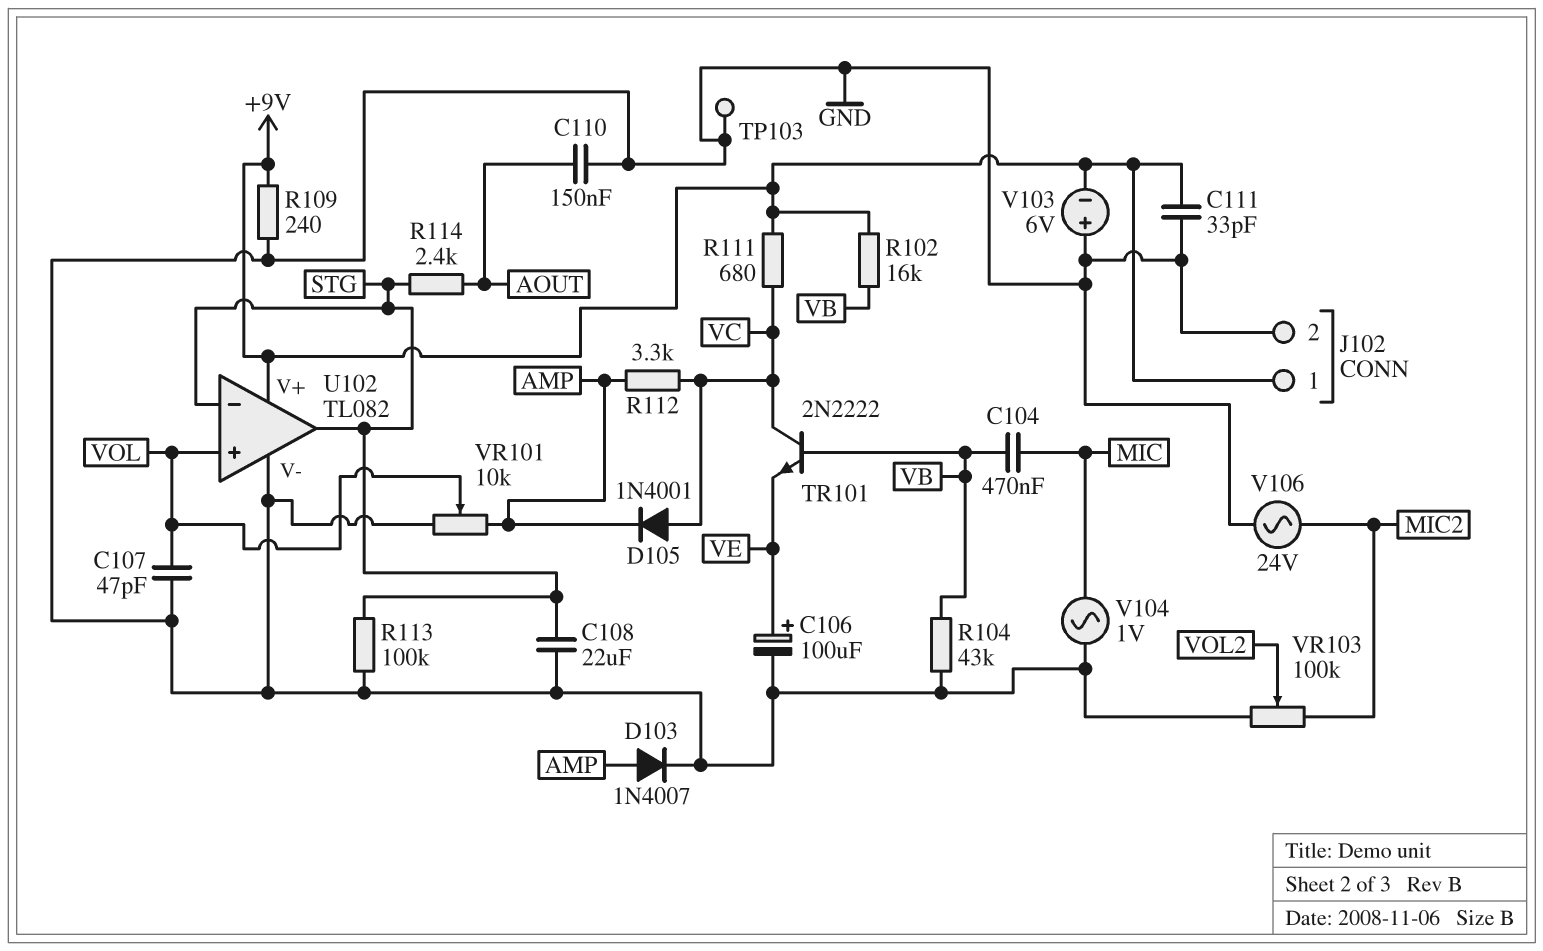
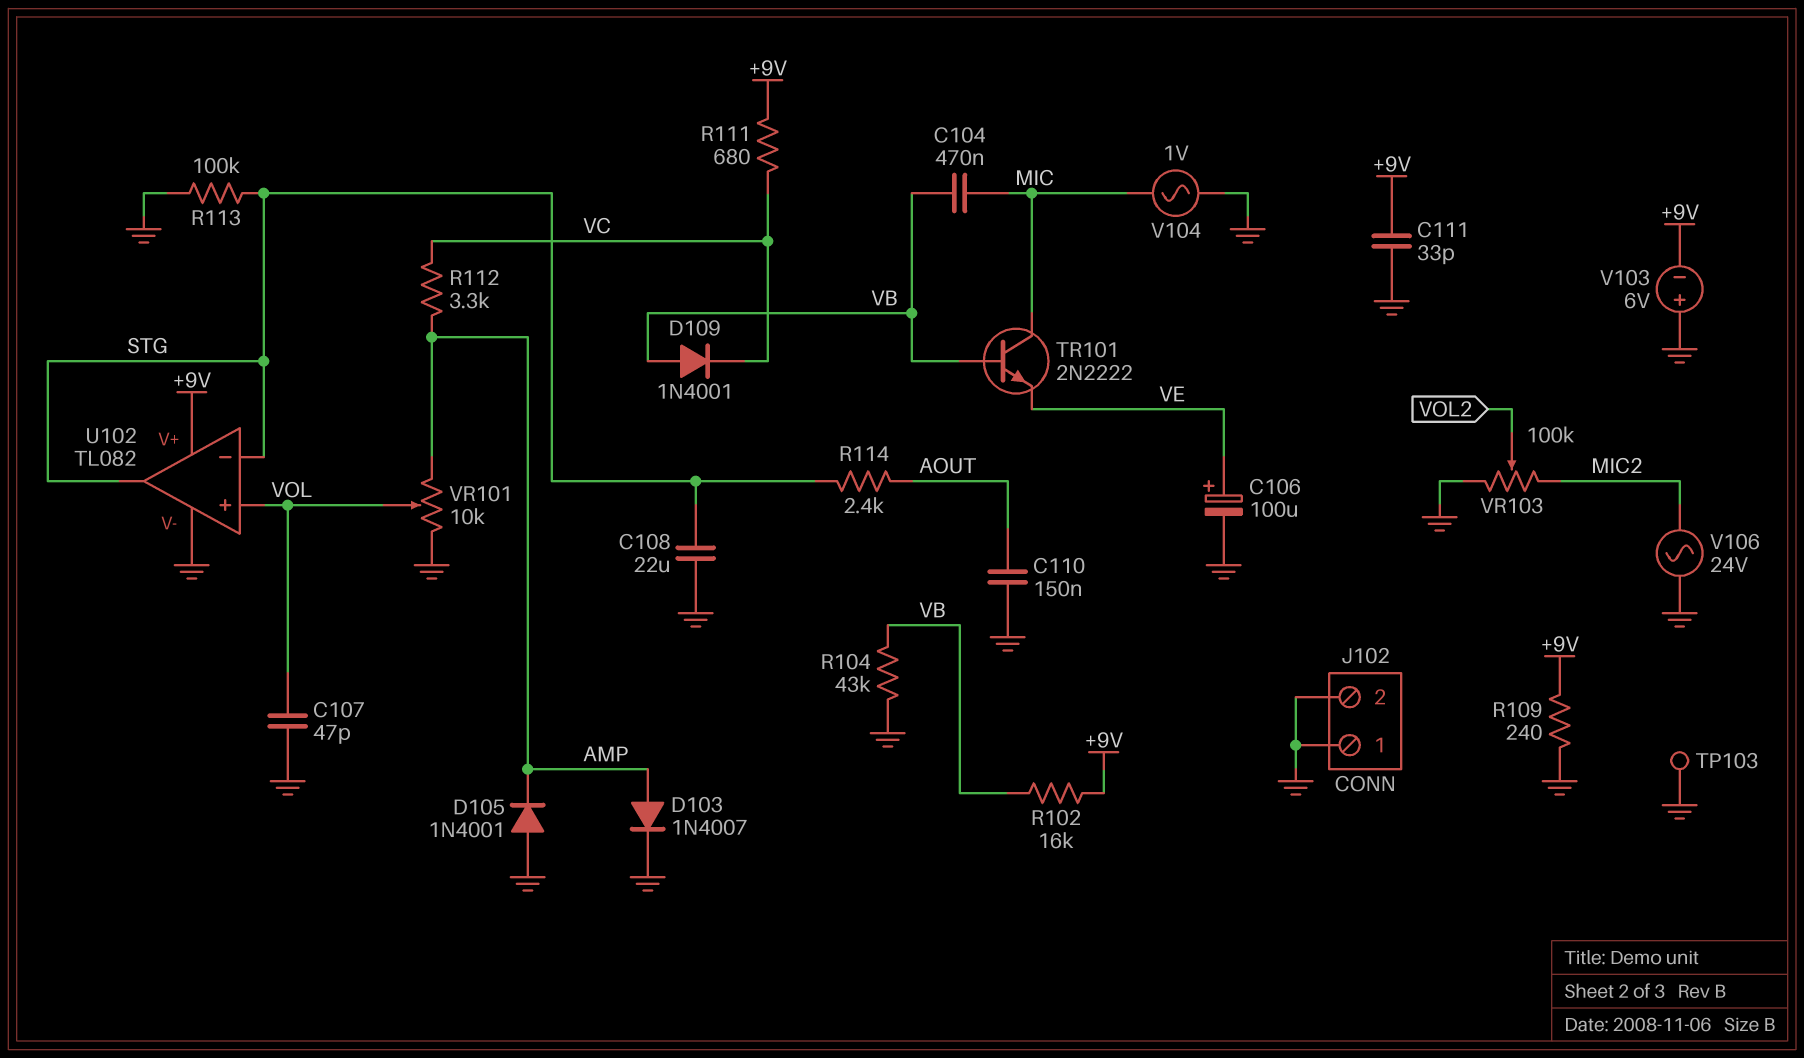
D105: diode 1N4001 (A VC, K AMP) -> diode 1N4001 (A GND, K AMP)
D109: none -> diode 1N4001 (A VB, K VC)
J102 pin 1: +9V -> GND
TR101: NPN 2N2222 (B VB, C VC, E VE) -> NPN 2N2222 (B VB, C MIC, E VE)

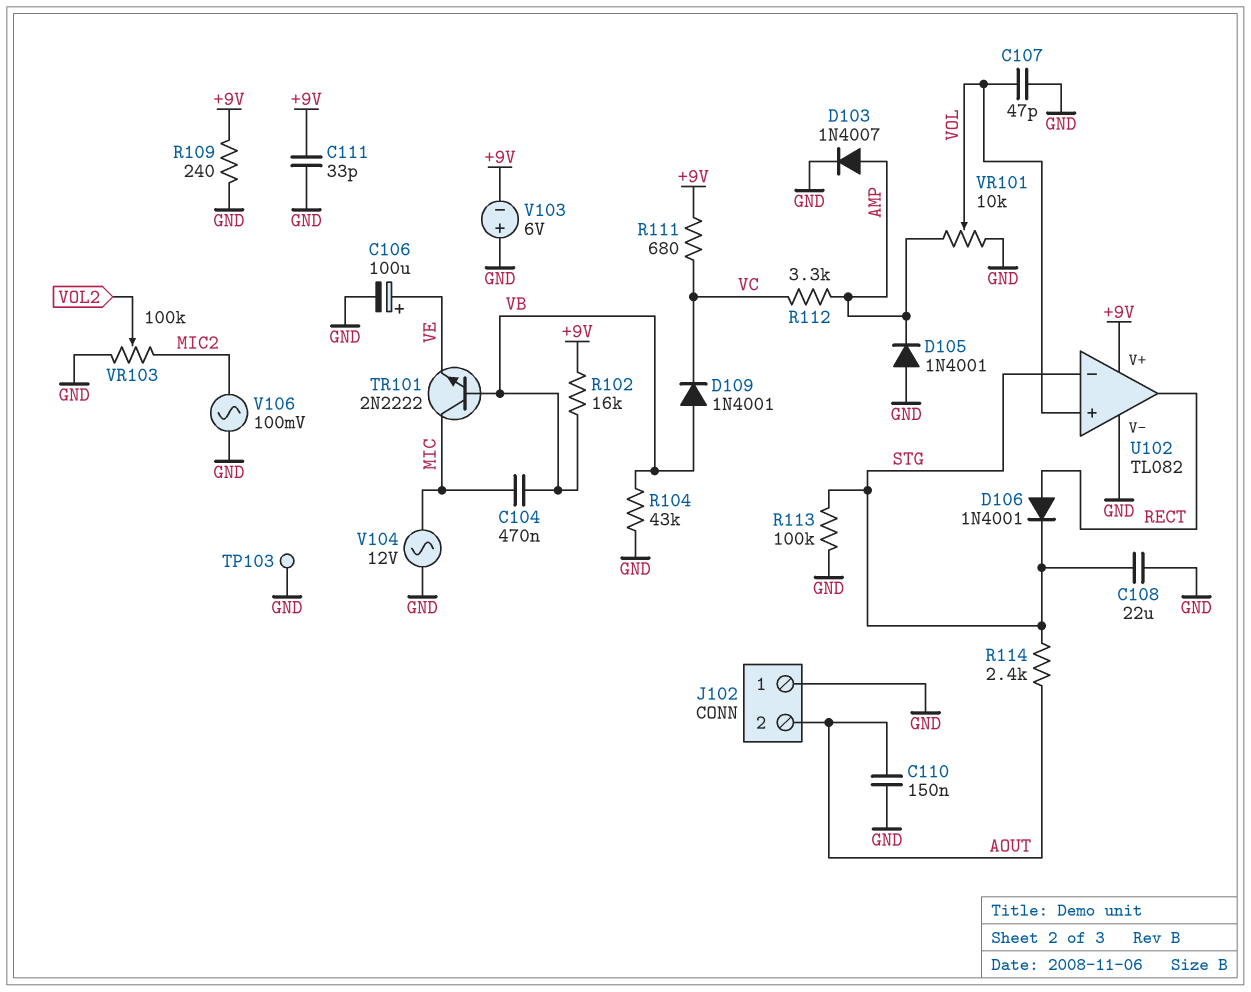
D106: none -> diode 1N4001 (A RECT, K STG)
J102 pin 2: GND -> AOUT
U102 pin out: STG -> RECT
V104: AC 1V (GND, MIC) -> AC 12V (GND, MIC)
V106: AC 24V (GND, MIC2) -> AC 100mV (GND, MIC2)

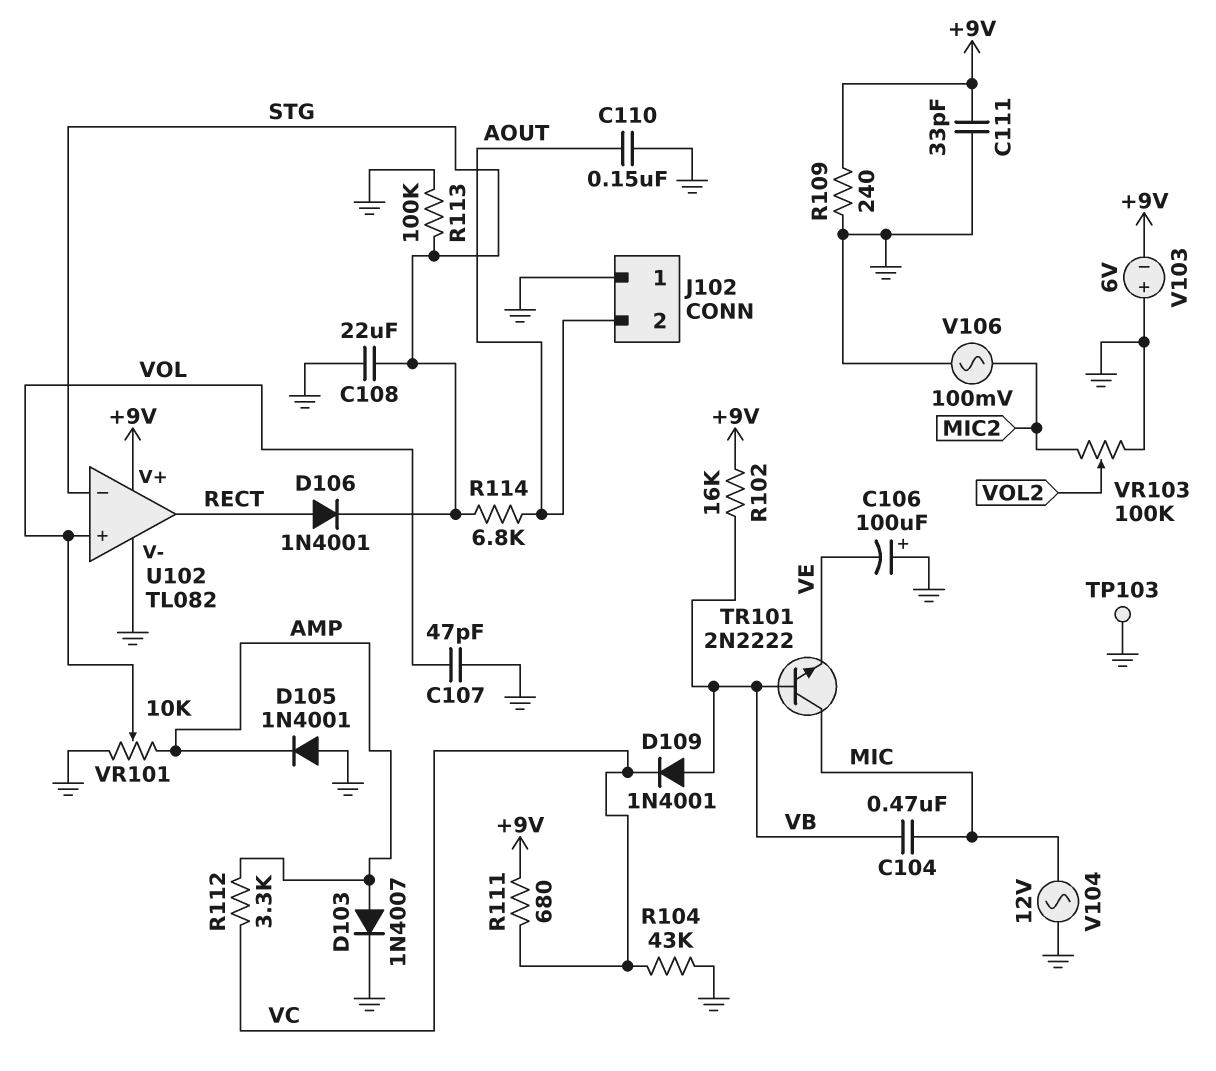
C106: 100uF (plus VE, minus GND) -> 100uF (plus GND, minus VE)
R104: 43k (GND, VB) -> 43k (GND, VC)
R114: 2.4k (AOUT, STG) -> 6.8k (AOUT, STG)

